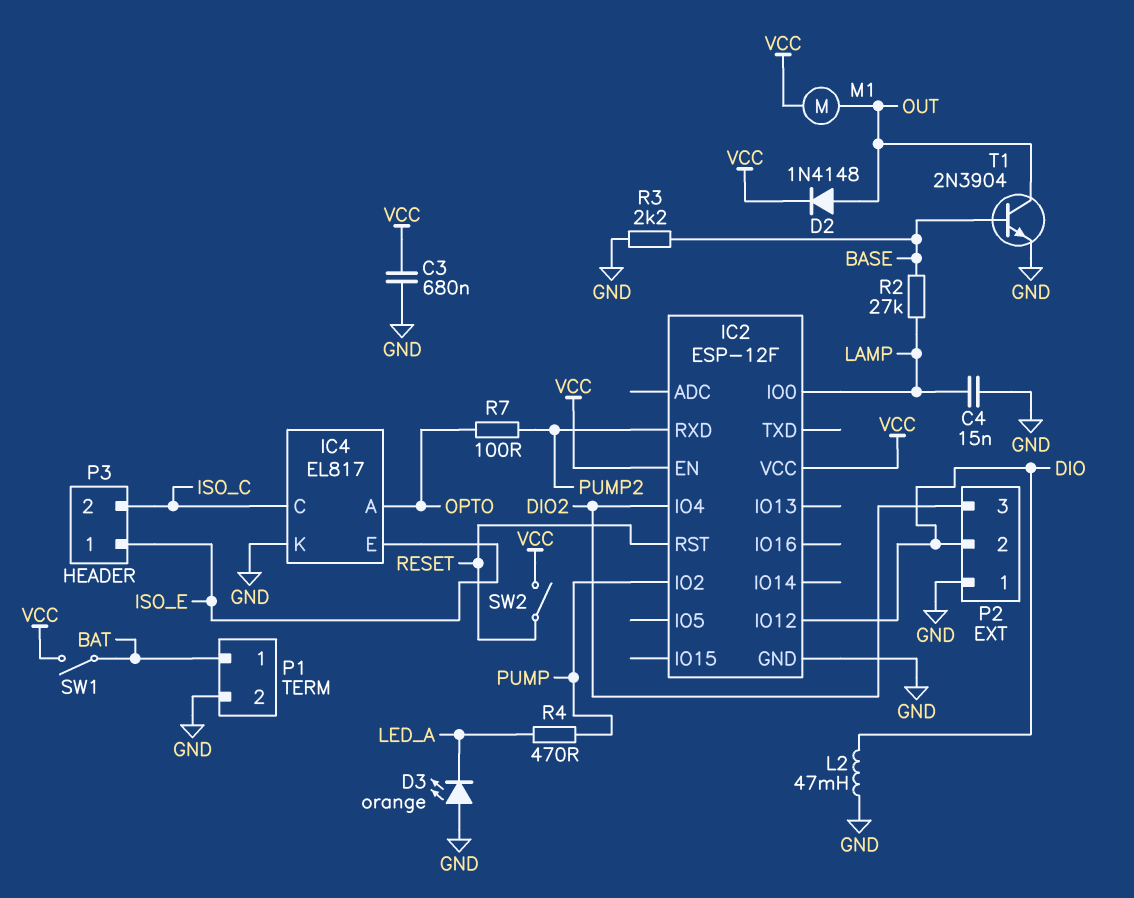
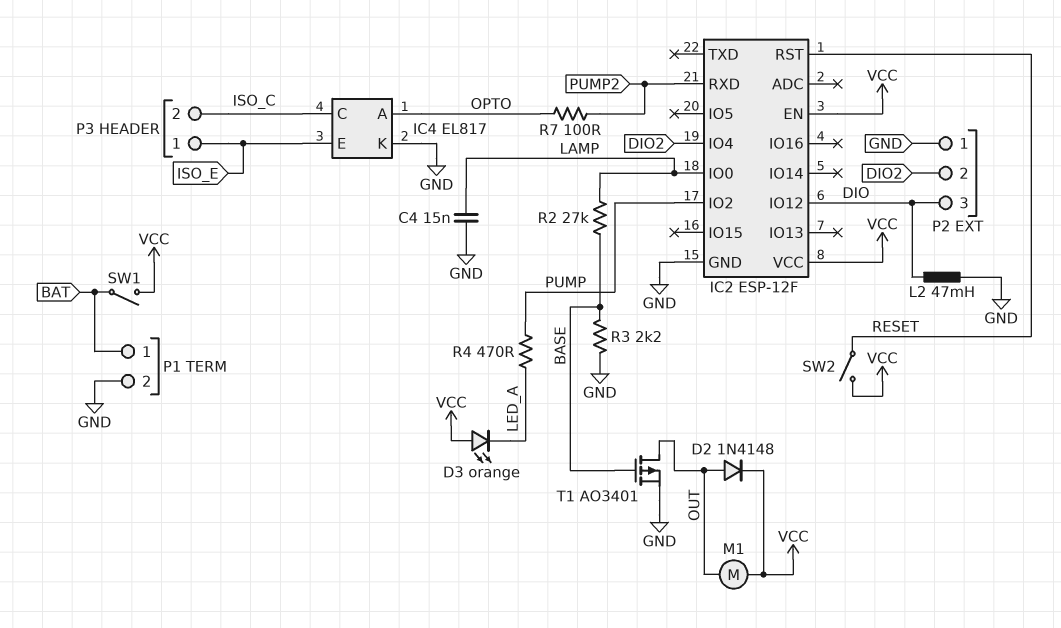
C3: 680nF (GND, VCC) -> none
D3: LED orange (A GND, K LED_A) -> LED orange (A VCC, K LED_A)
P2 pin 2: DIO -> DIO2
P2 pin 3: DIO2 -> DIO
T1: NPN 2N3904 (B BASE, C OUT, E GND) -> PMOS AO3401 (G BASE, D OUT, S GND)

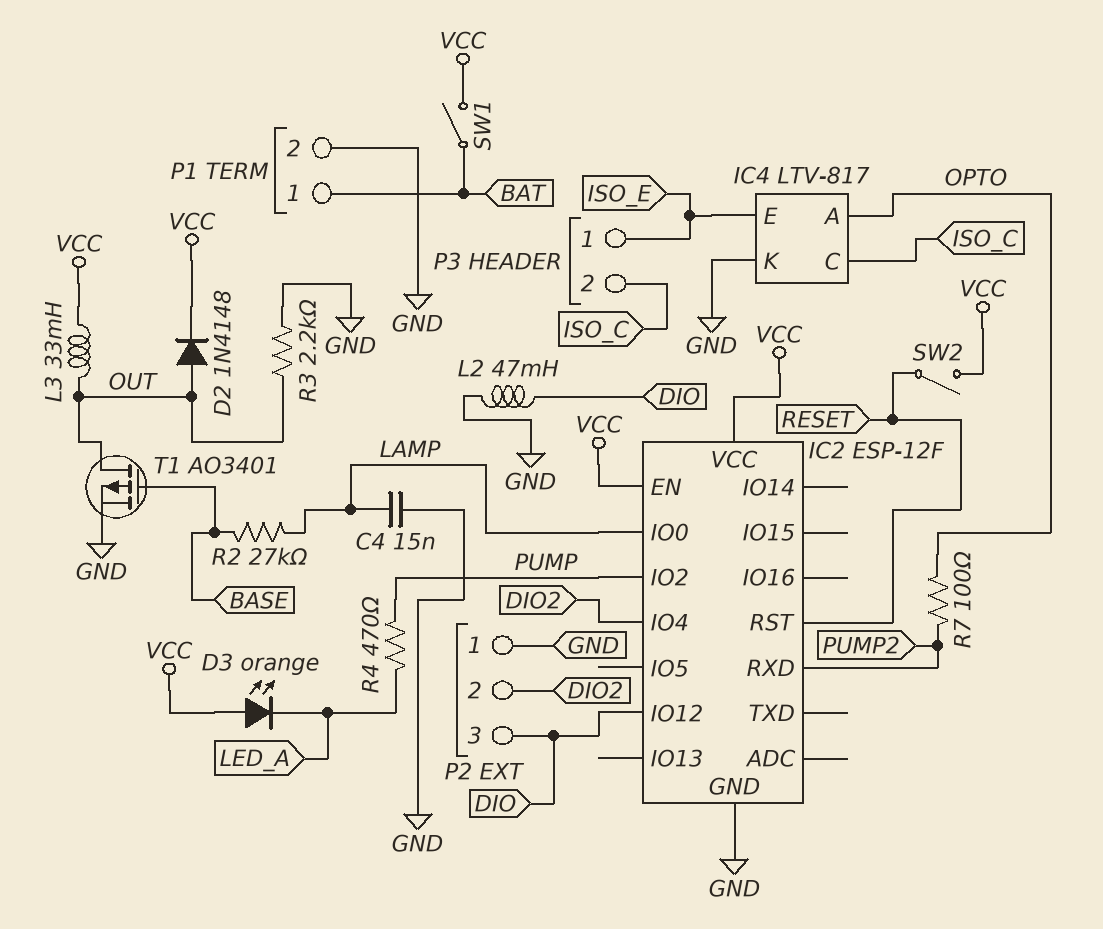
IC4: EL817 -> LTV-817
L3: none -> 33mH (OUT, VCC)
M1: motor (OUT, VCC) -> none
R3: 2.2k (BASE, GND) -> 2.2k (GND, OUT)

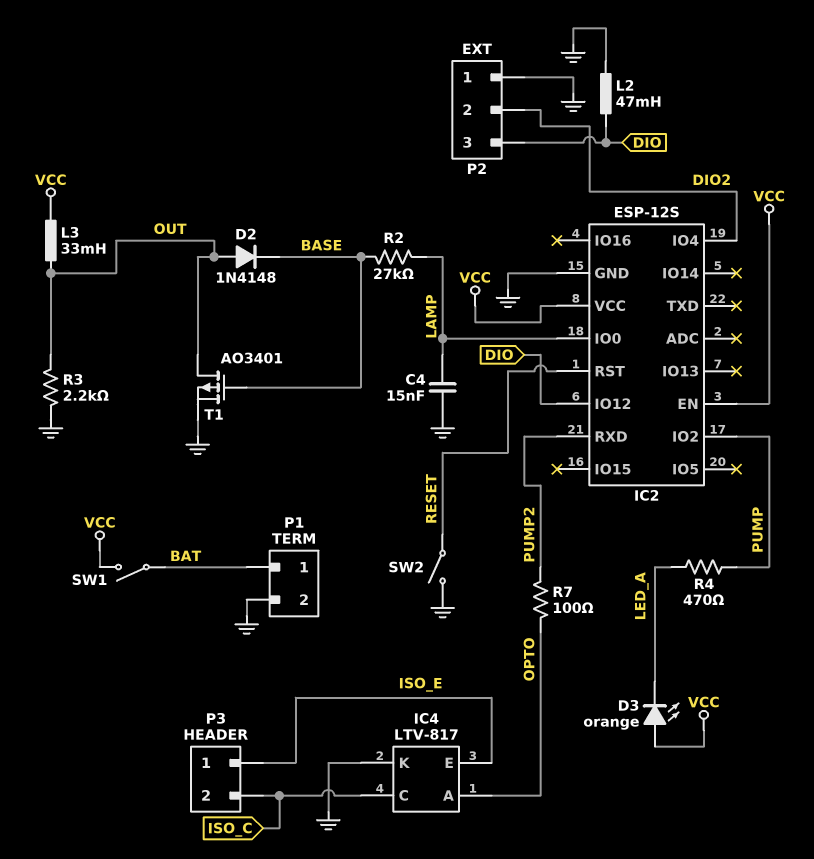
D2: diode 1N4148 (A OUT, K VCC) -> diode 1N4148 (A OUT, K BASE)
IC2: ESP-12F -> ESP-12S
SW2: switch (RESET, VCC) -> switch (GND, RESET)

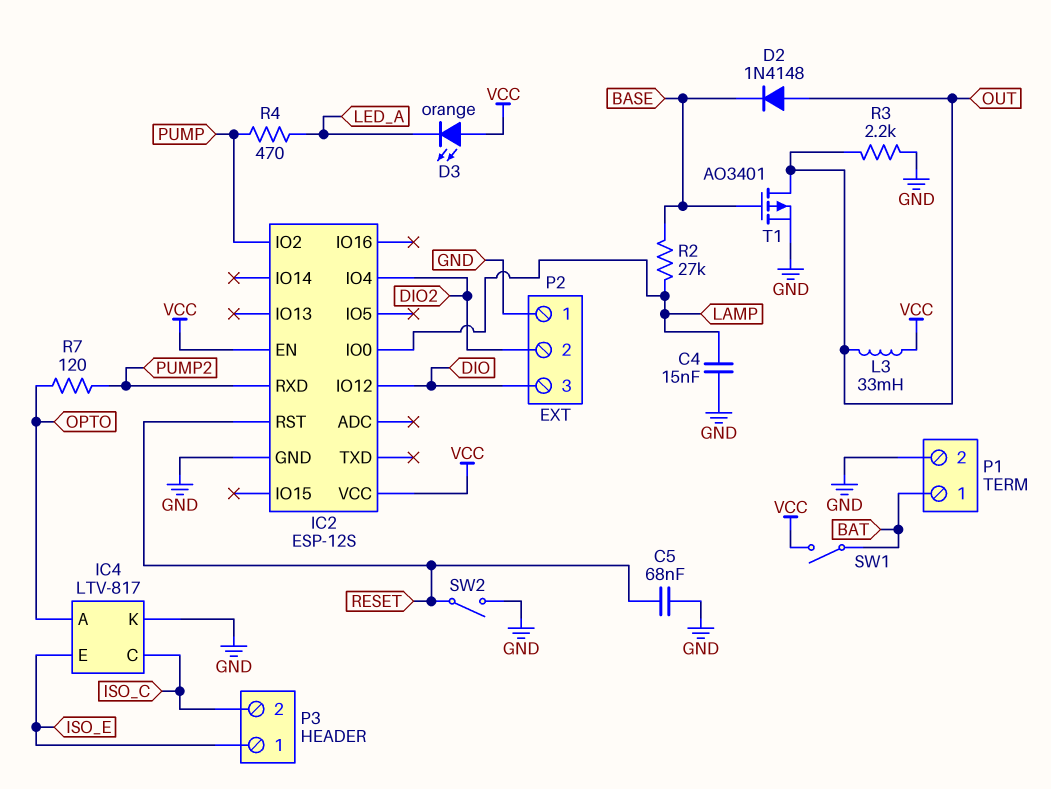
C5: none -> 68nF (GND, RESET)
L2: 47mH (DIO, GND) -> none
R7: 100 (OPTO, PUMP2) -> 120 (OPTO, PUMP2)

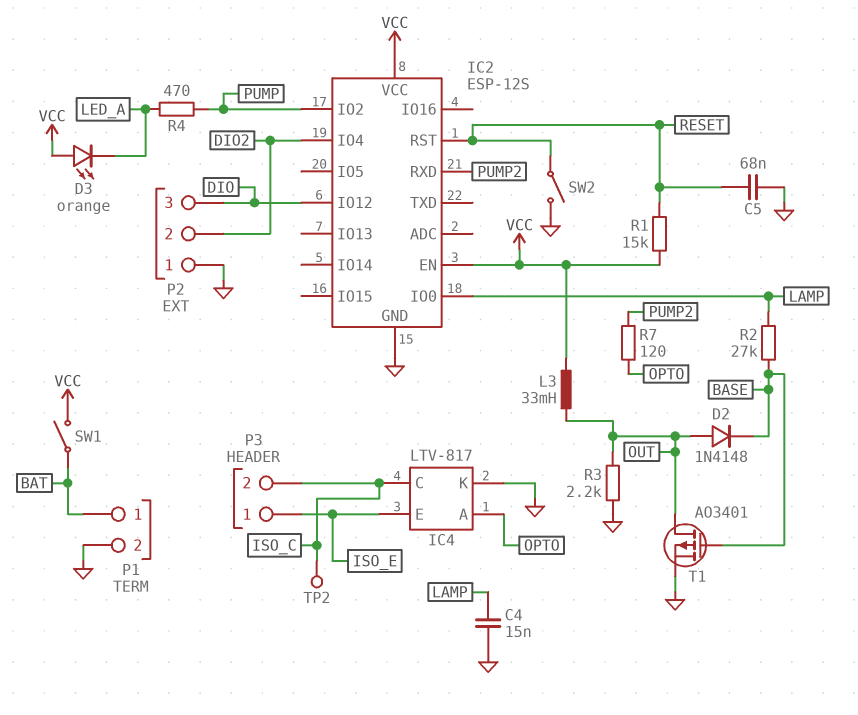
R1: none -> 15k (RESET, VCC)
TP2: none -> test point (ISO_C)

